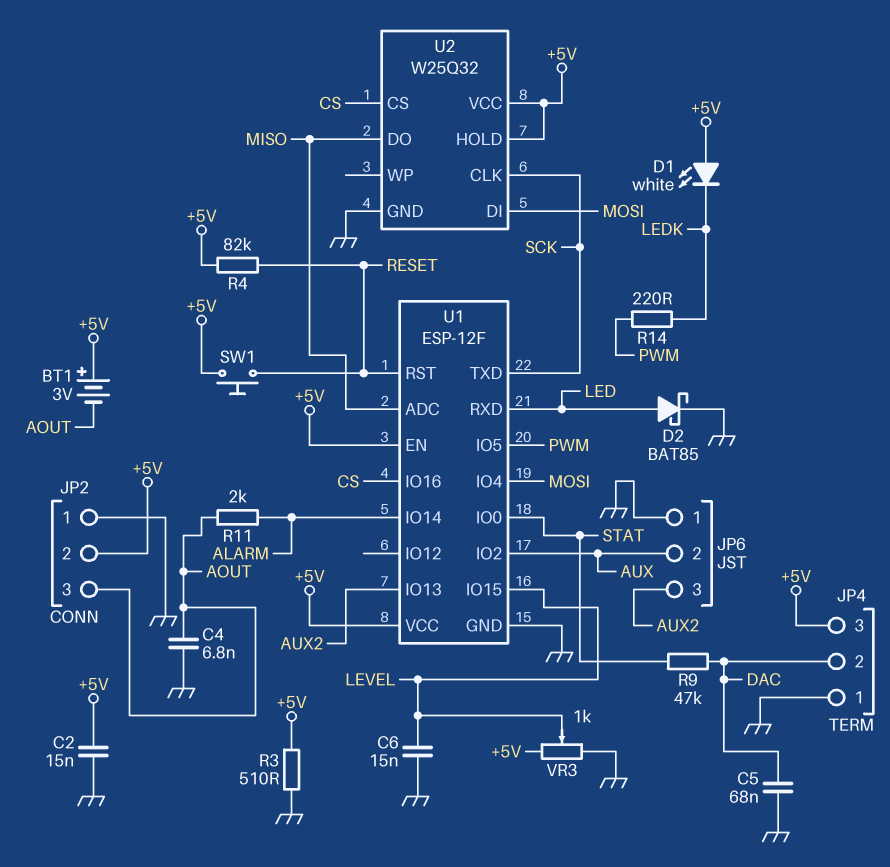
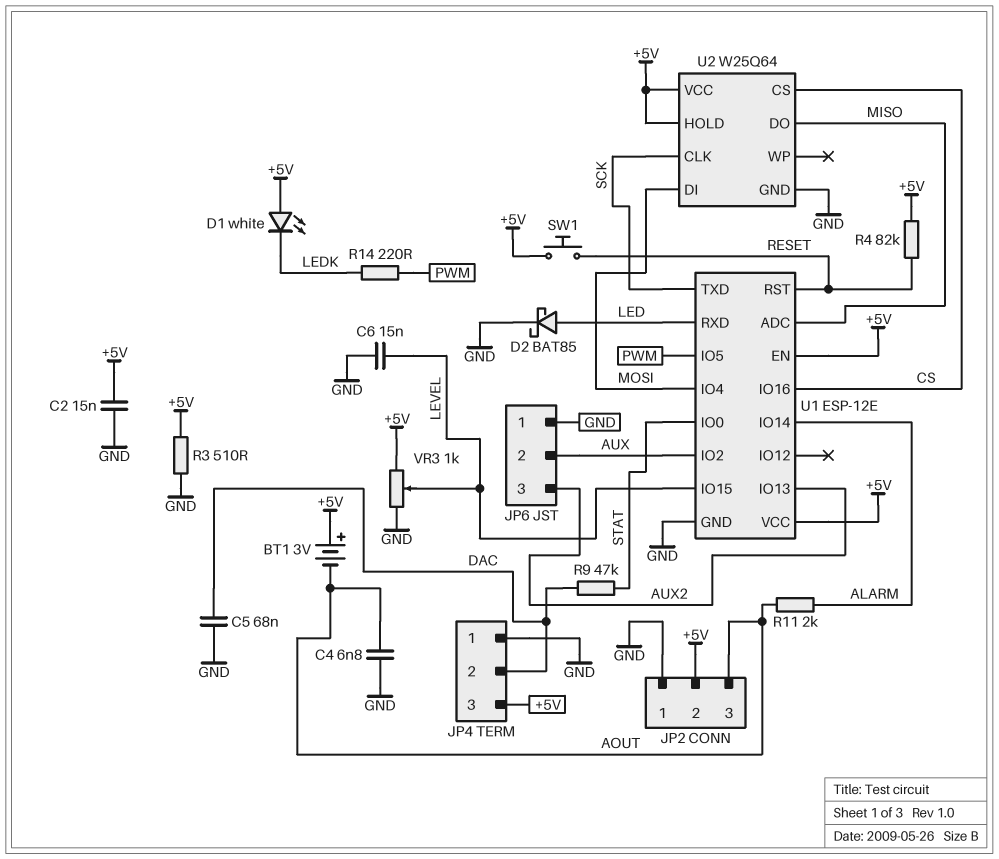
U1: ESP-12F -> ESP-12E
U2: W25Q32 -> W25Q64

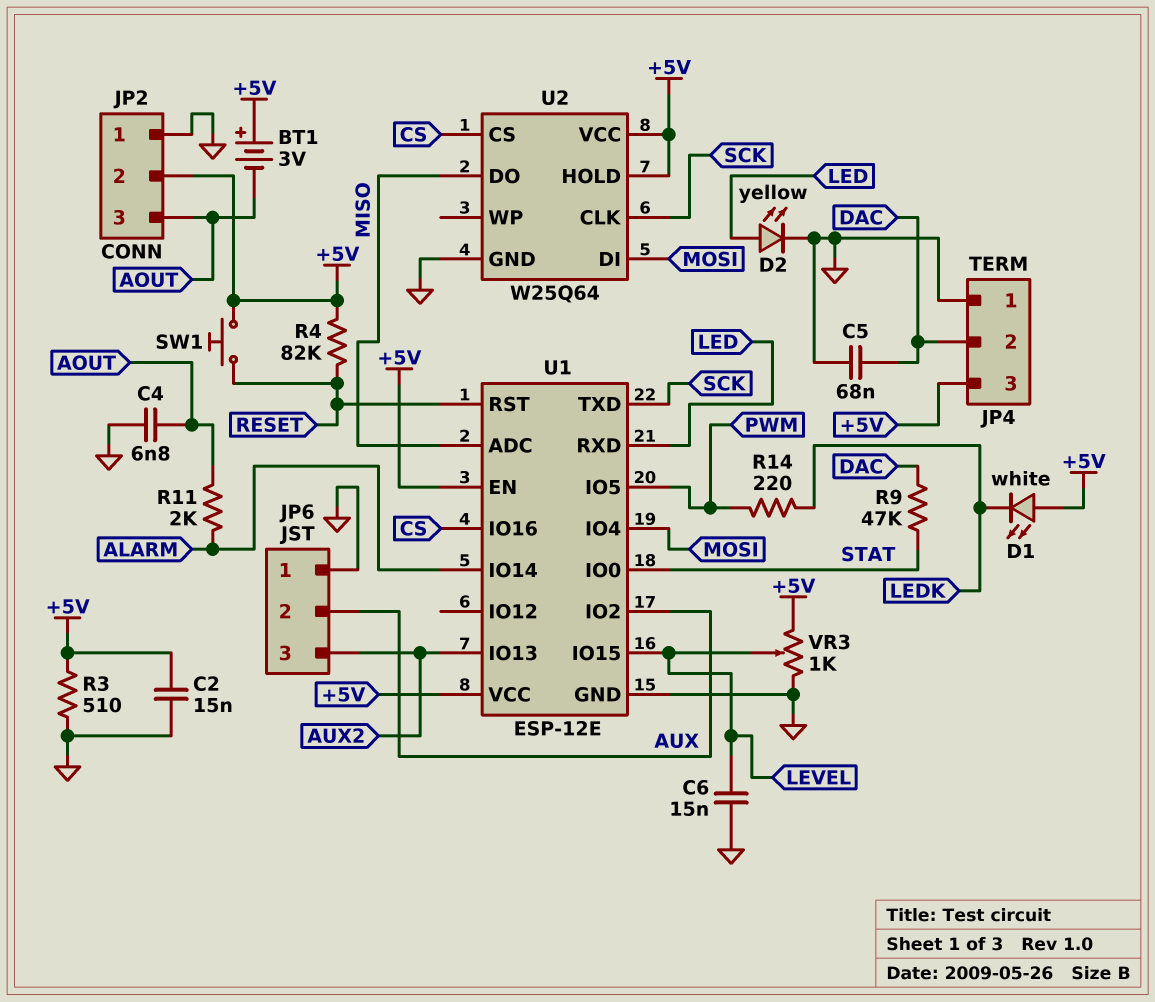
D2: schottky BAT85 (A LED, K GND) -> LED yellow (A LED, K GND)

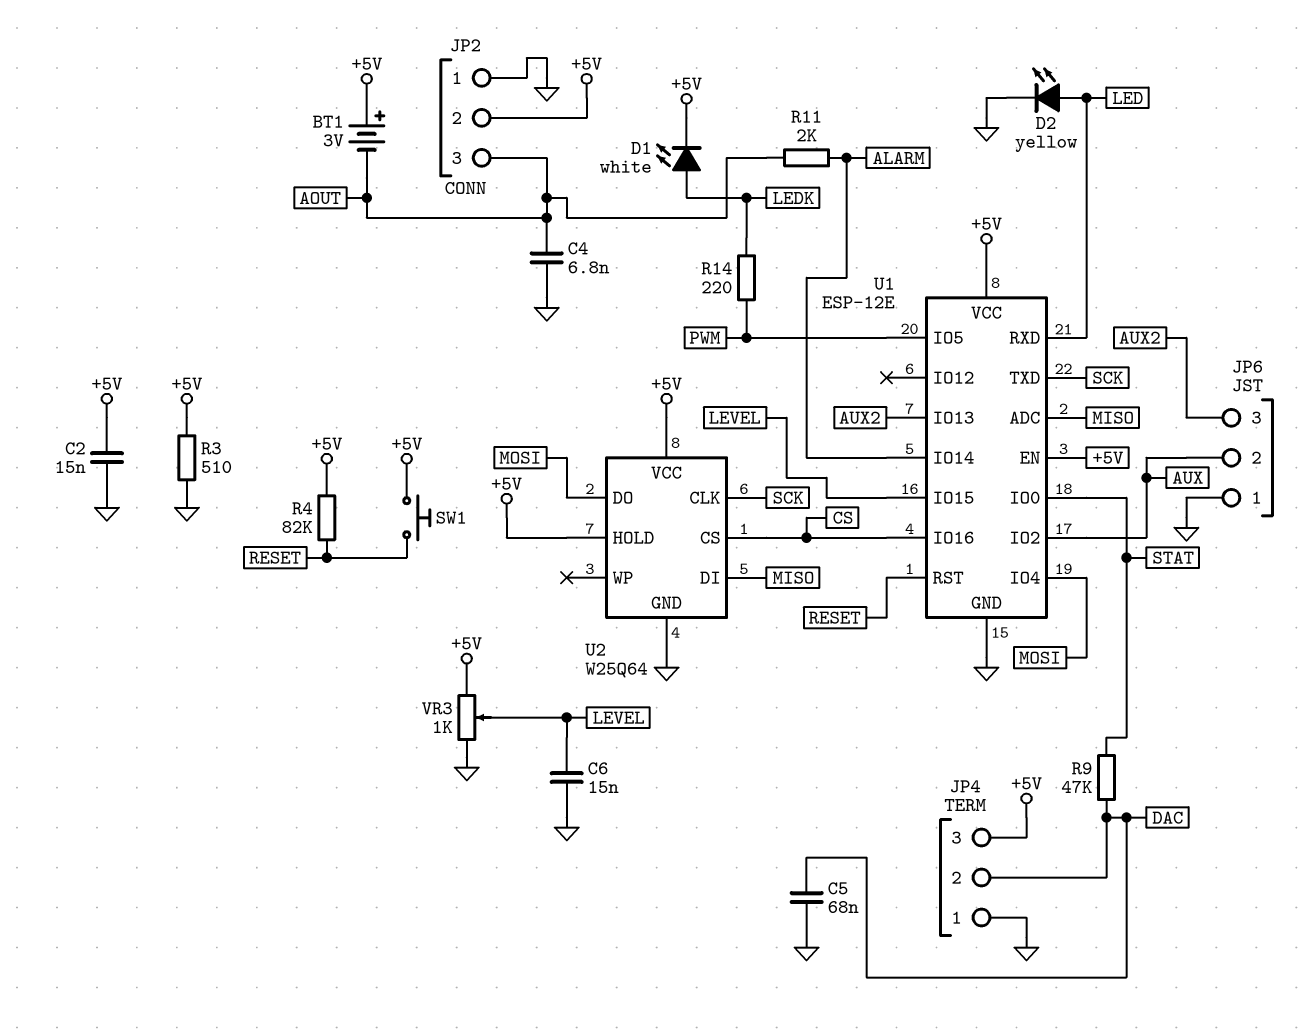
D1: LED white (A +5V, K LEDK) -> LED white (A LEDK, K +5V)
U2 pin DI: MOSI -> MISO
U2 pin DO: MISO -> MOSI

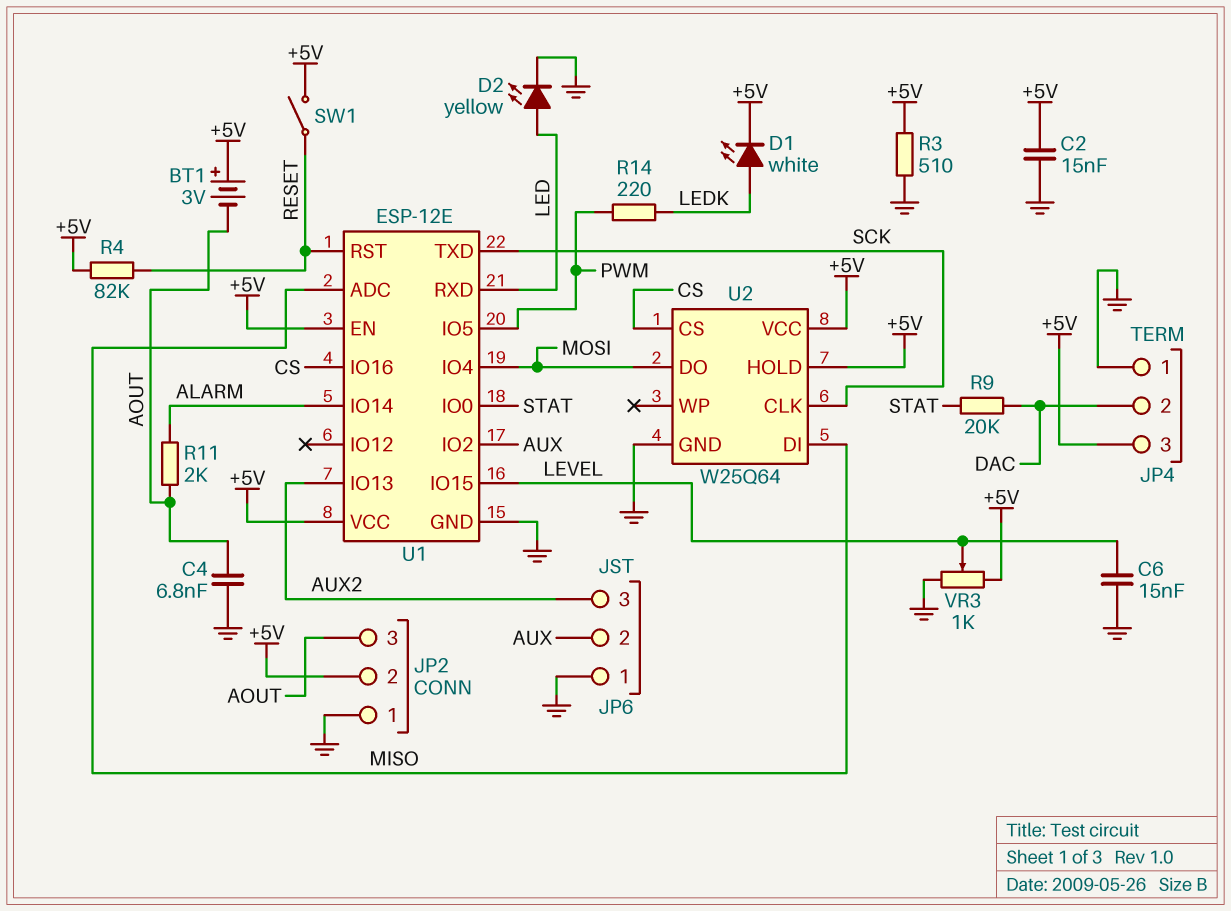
C5: 68nF (DAC, GND) -> none
R9: 47k (DAC, STAT) -> 20k (DAC, STAT)
SW1: button (+5V, RESET) -> switch (+5V, RESET)

